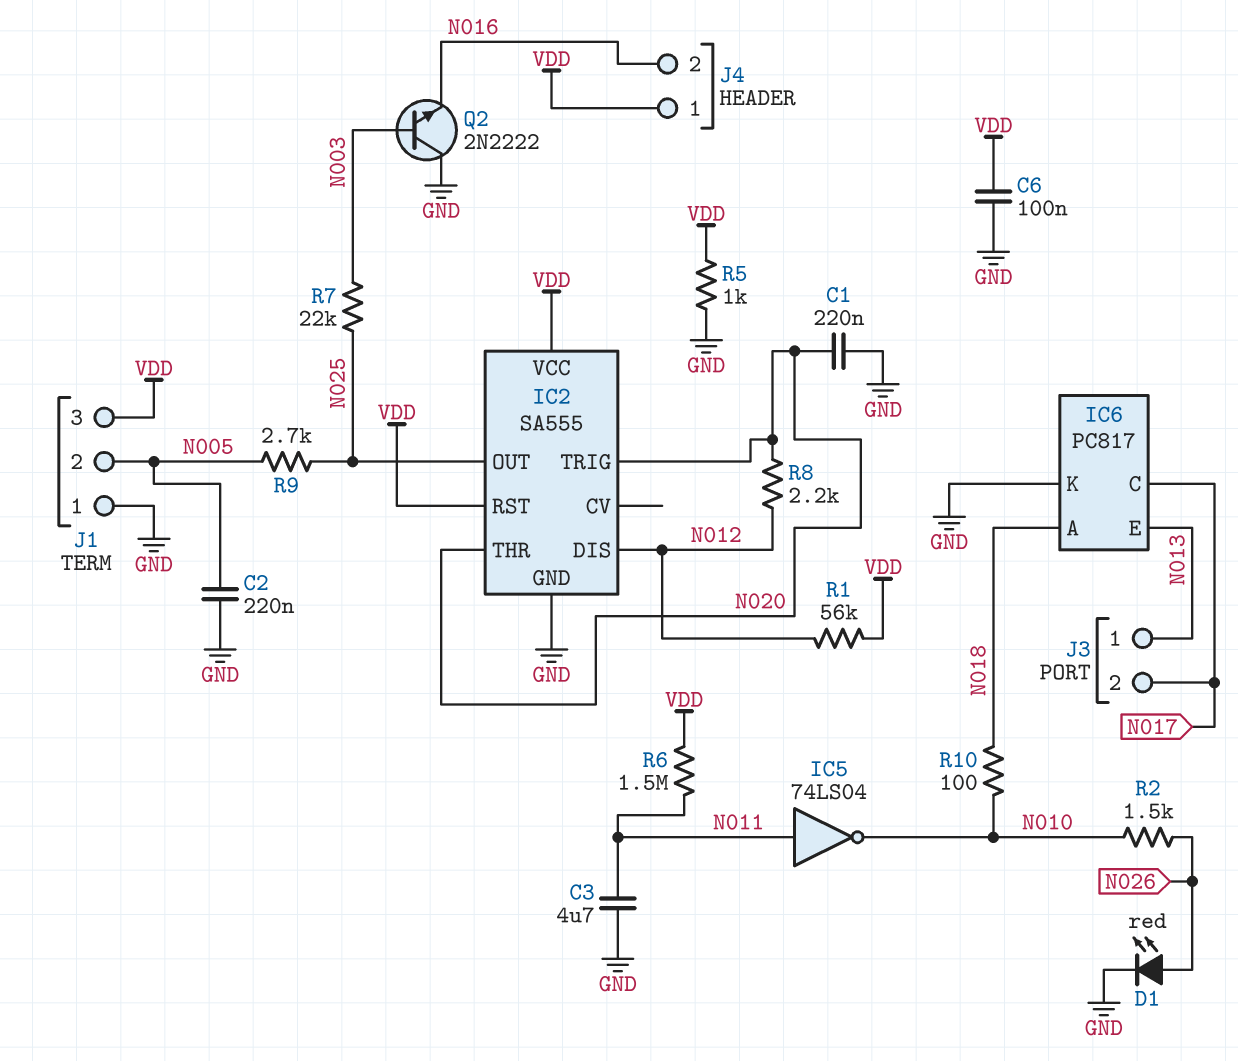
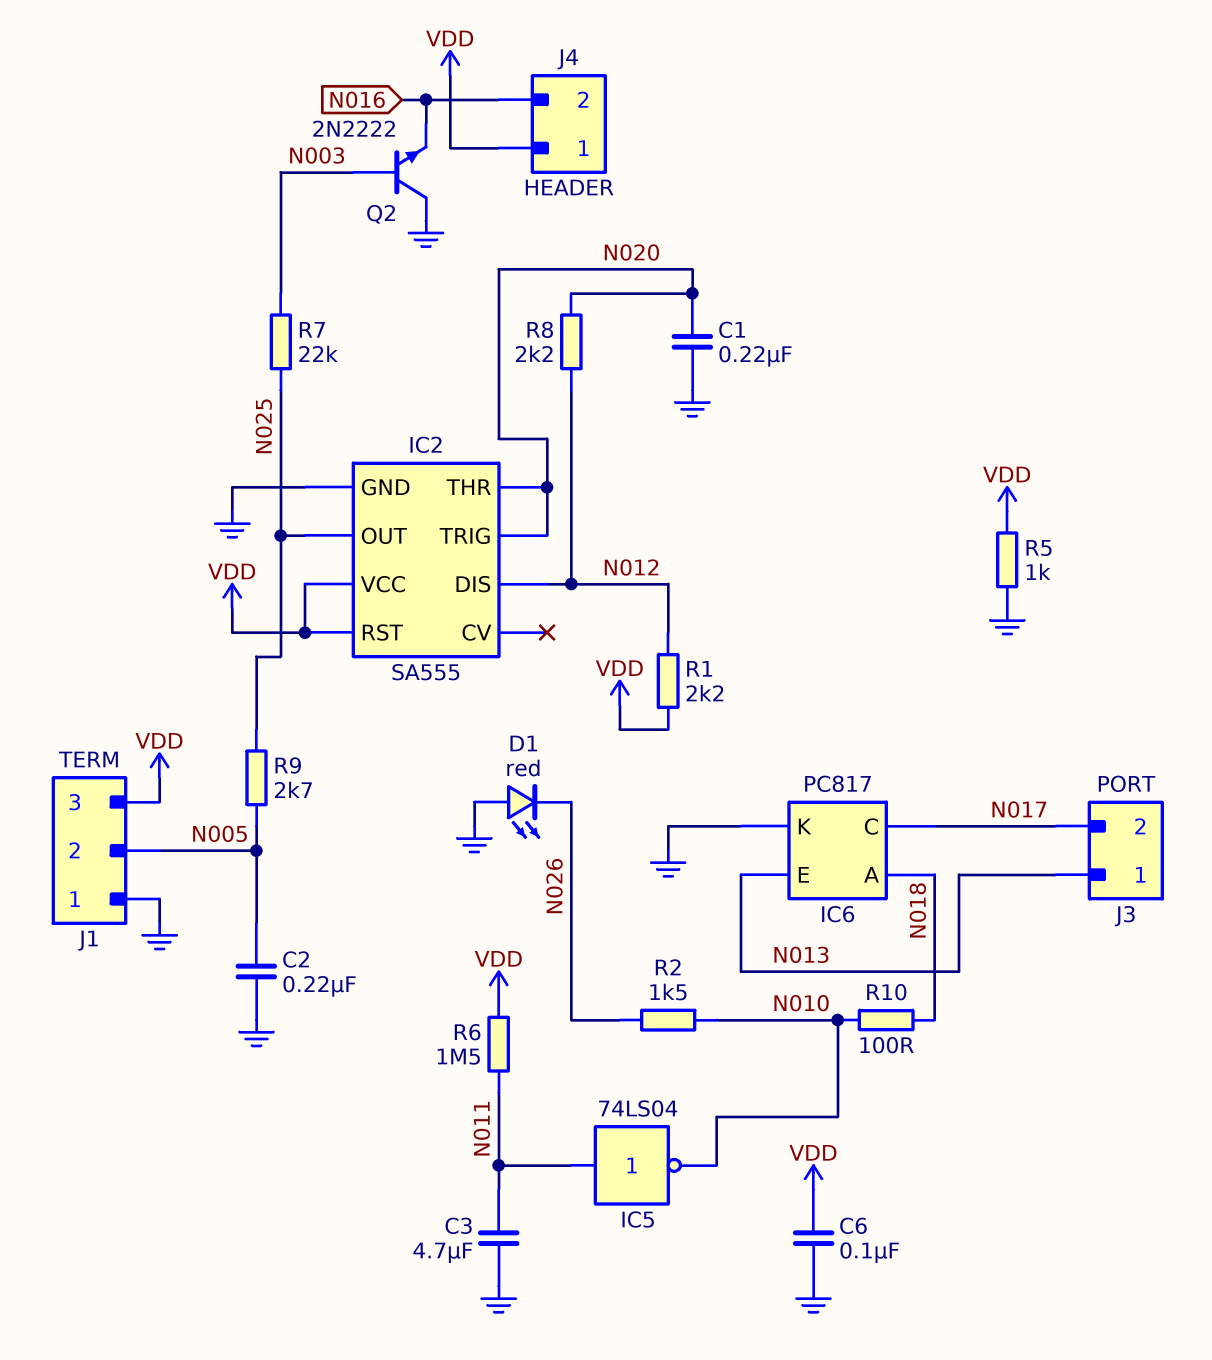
D1: LED red (A N026, K GND) -> LED red (A GND, K N026)
R1: 56k (N012, VDD) -> 2.2k (N012, VDD)

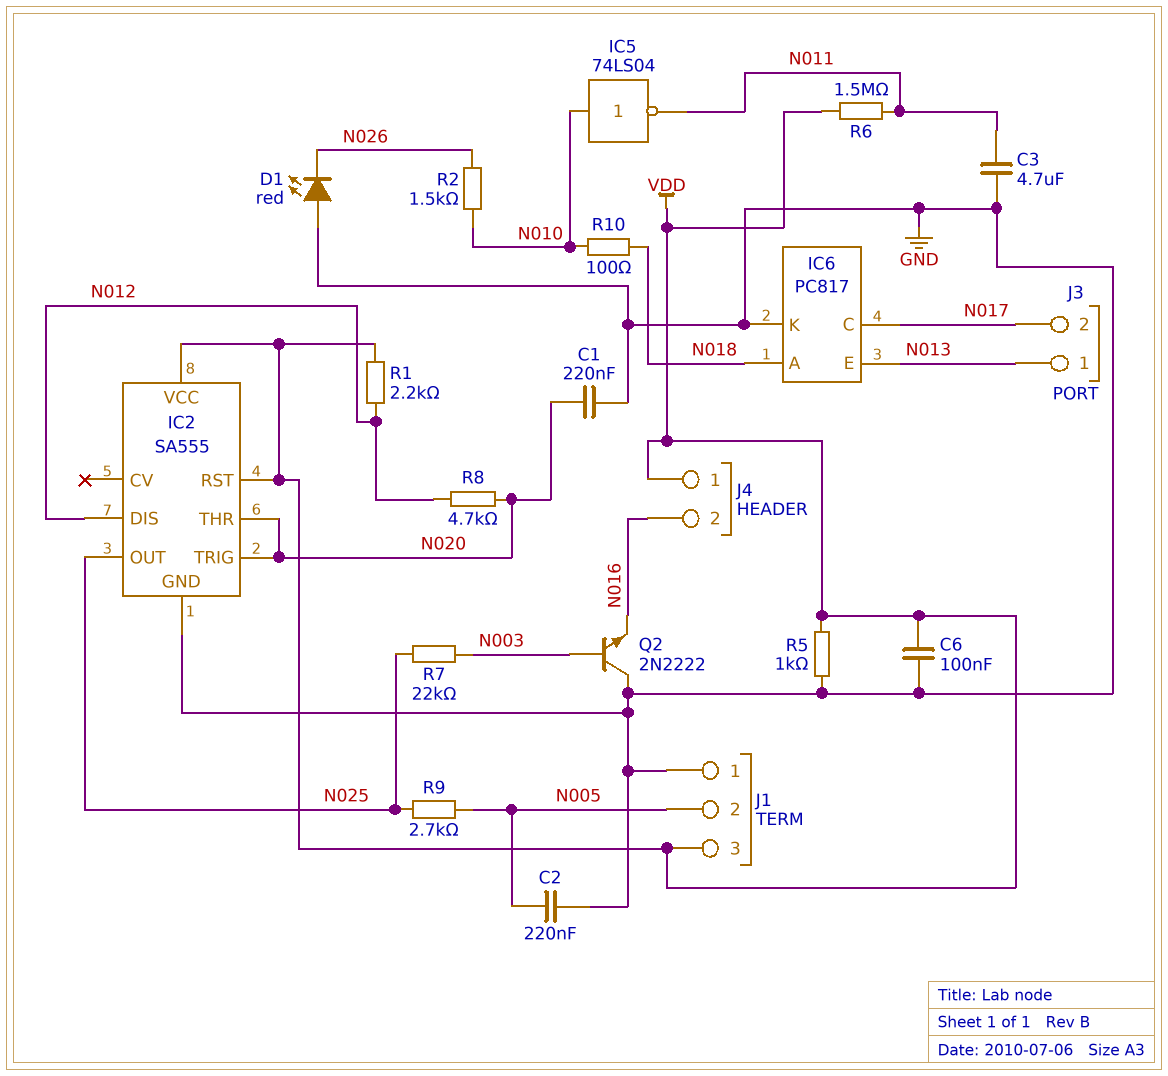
IC5: NOT 74LS04 (in N011, out N010) -> NOT 74LS04 (in N010, out N011)
R8: 2.2k (N012, N020) -> 4.7k (N012, N020)

